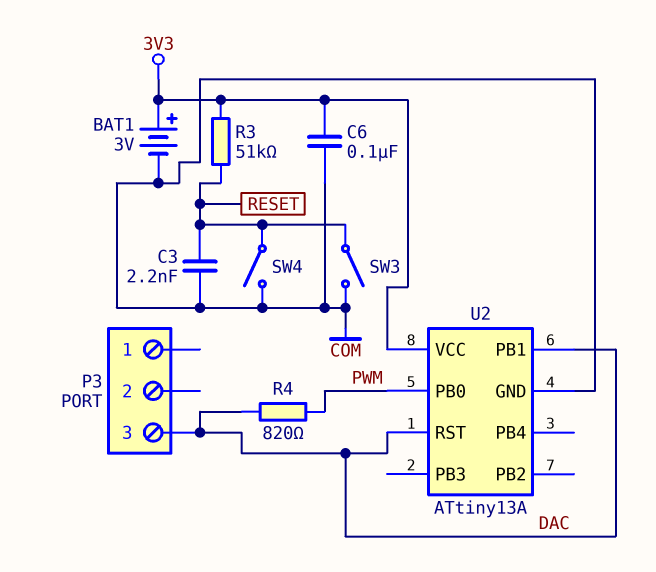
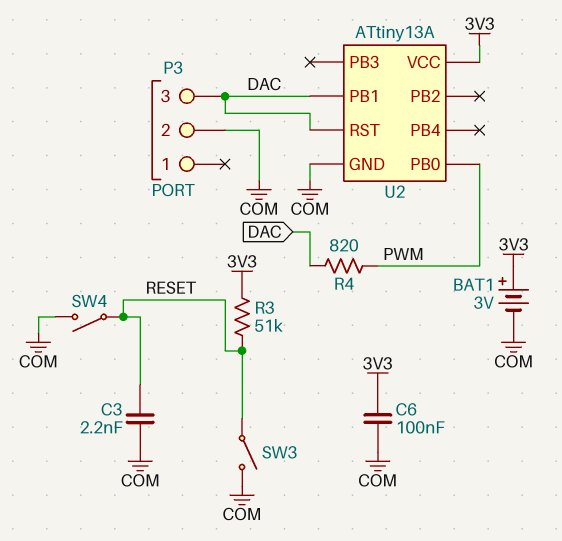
P3 pin 2: none -> COM

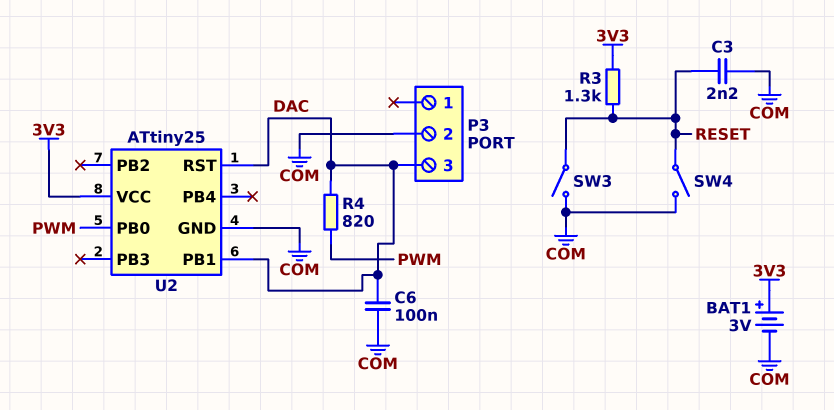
C6: 100nF (3V3, COM) -> 100nF (COM, DAC)
R3: 51k (3V3, RESET) -> 1.3k (3V3, RESET)
U2: ATtiny13A -> ATtiny25

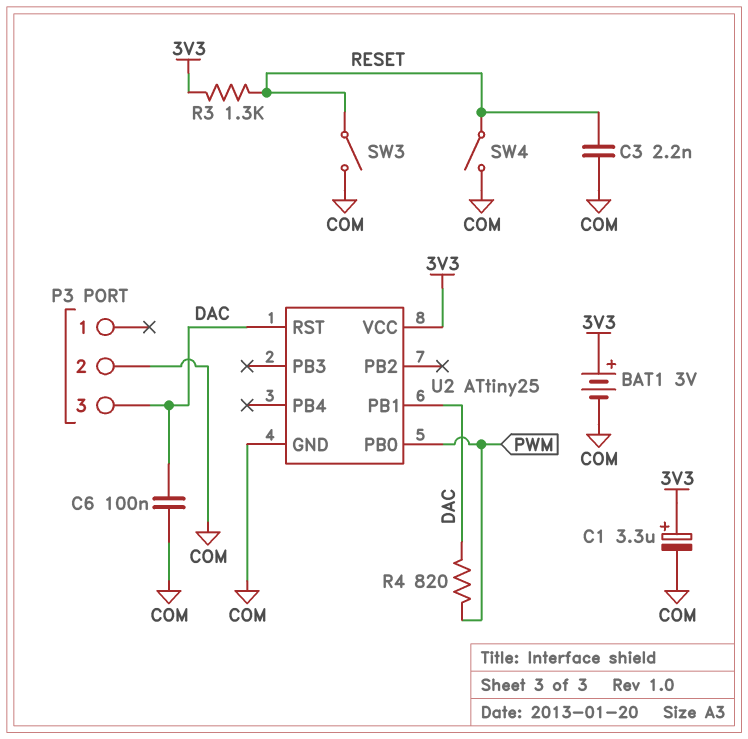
C1: none -> 3.3uF (plus 3V3, minus COM)

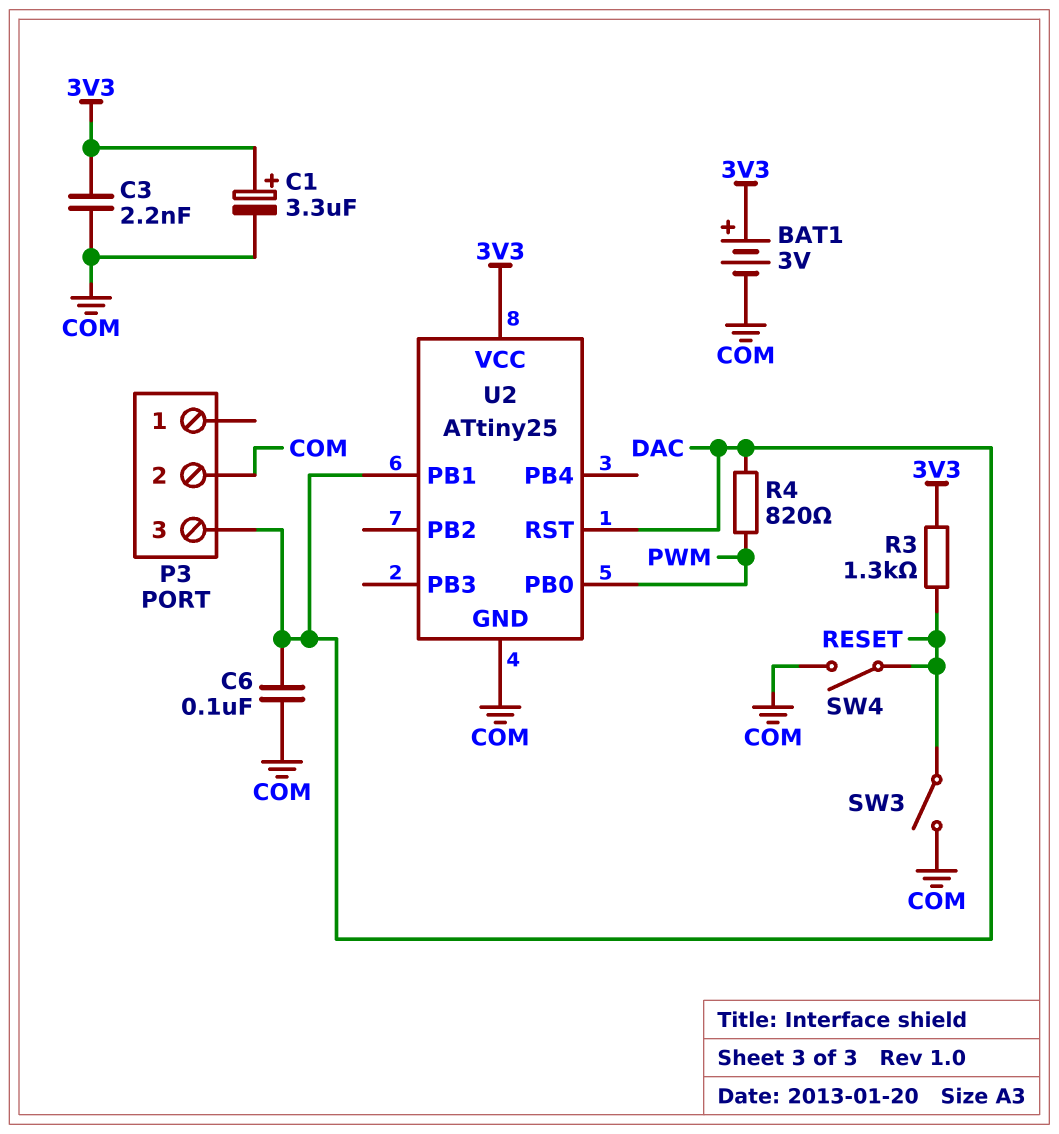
C3: 2.2nF (COM, RESET) -> 2.2nF (3V3, COM)

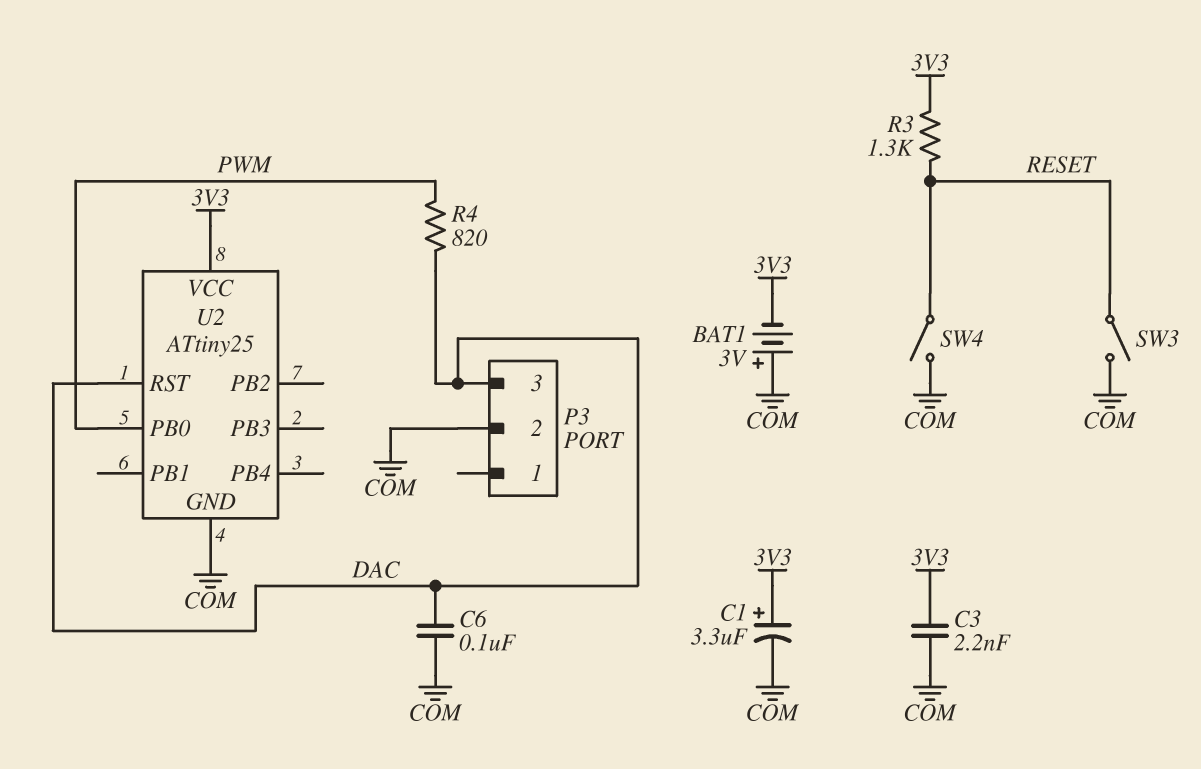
BAT1: 3V (plus 3V3, minus COM) -> 3V (plus COM, minus 3V3)
U2 pin PB1: DAC -> none

